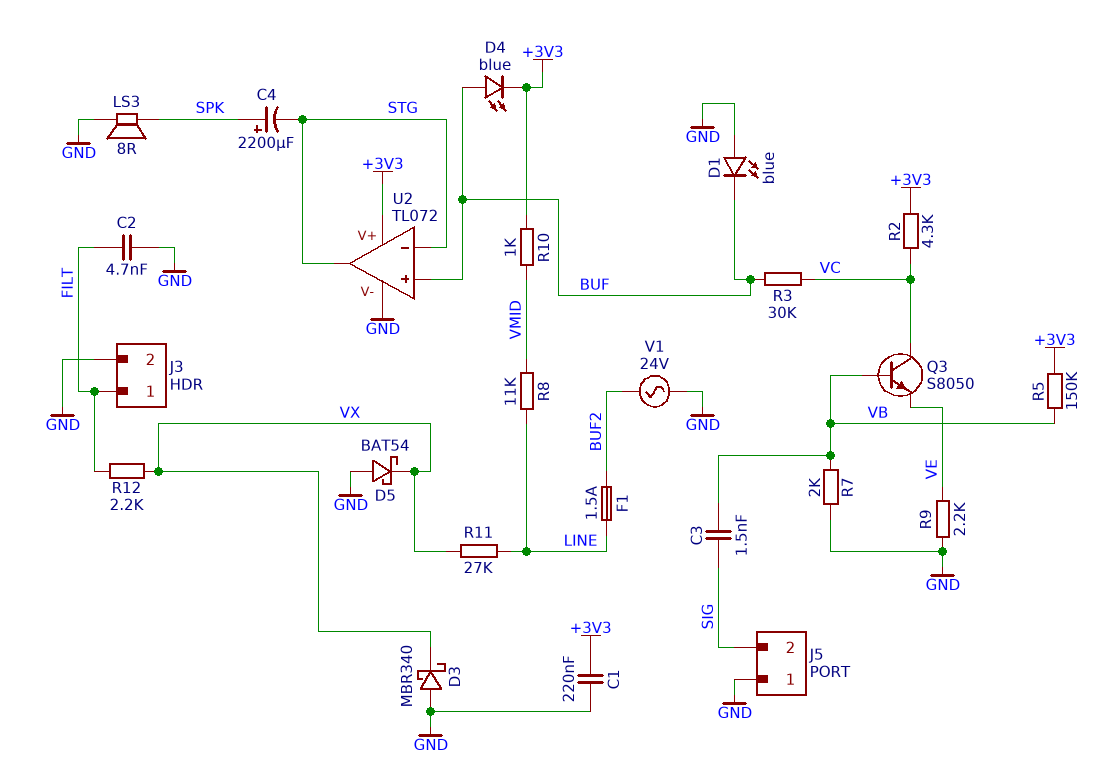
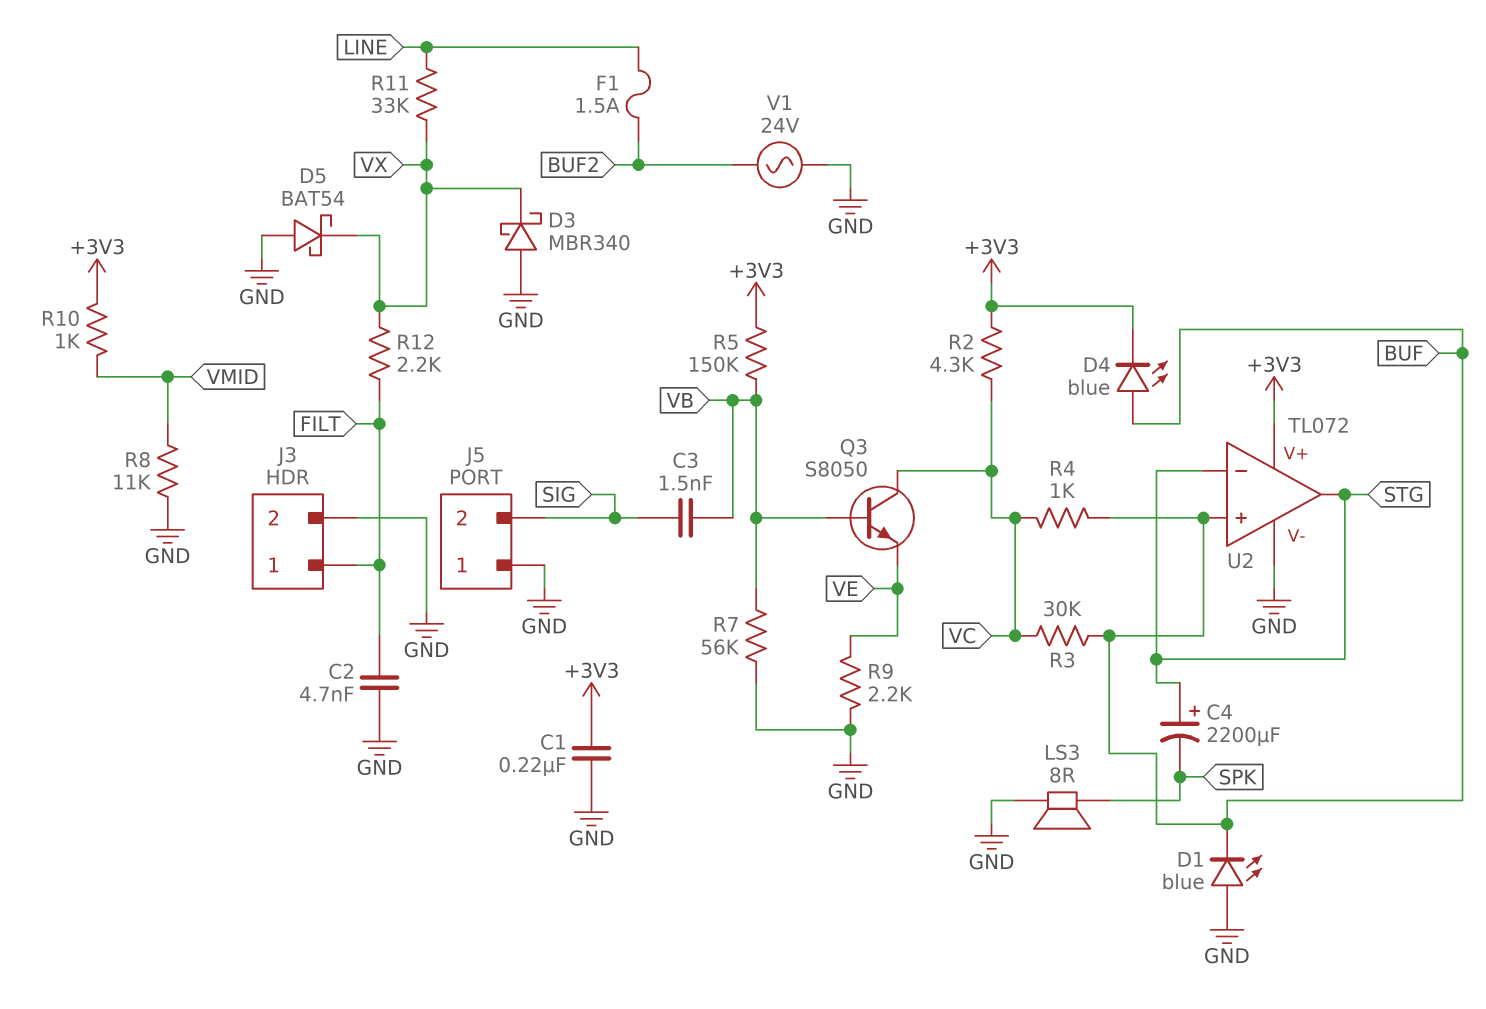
C4: 2200uF (plus SPK, minus STG) -> 2200uF (plus STG, minus SPK)
R4: none -> 1k (BUF, VC)
R7: 2k (GND, VB) -> 56k (GND, VB)
R8: 11k (LINE, VMID) -> 11k (GND, VMID)
R11: 27k (LINE, VX) -> 33k (LINE, VX)

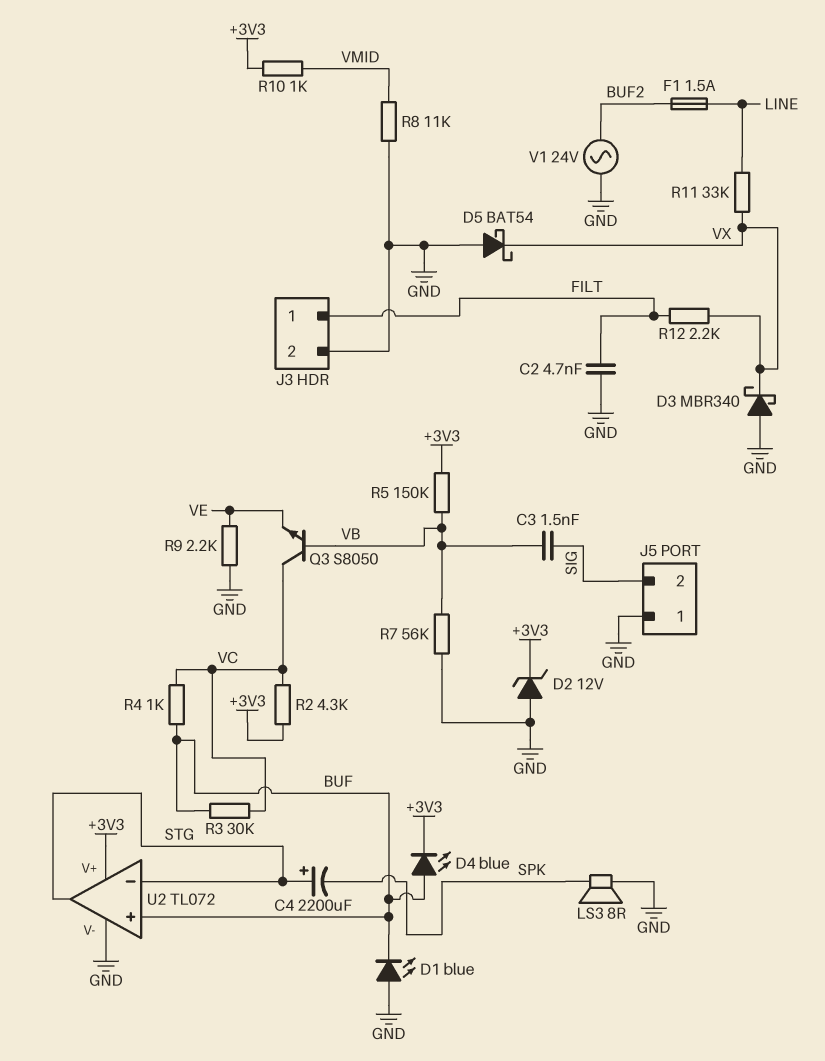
C1: 220nF (+3V3, GND) -> none
D2: none -> zener 12V (A GND, K +3V3)

